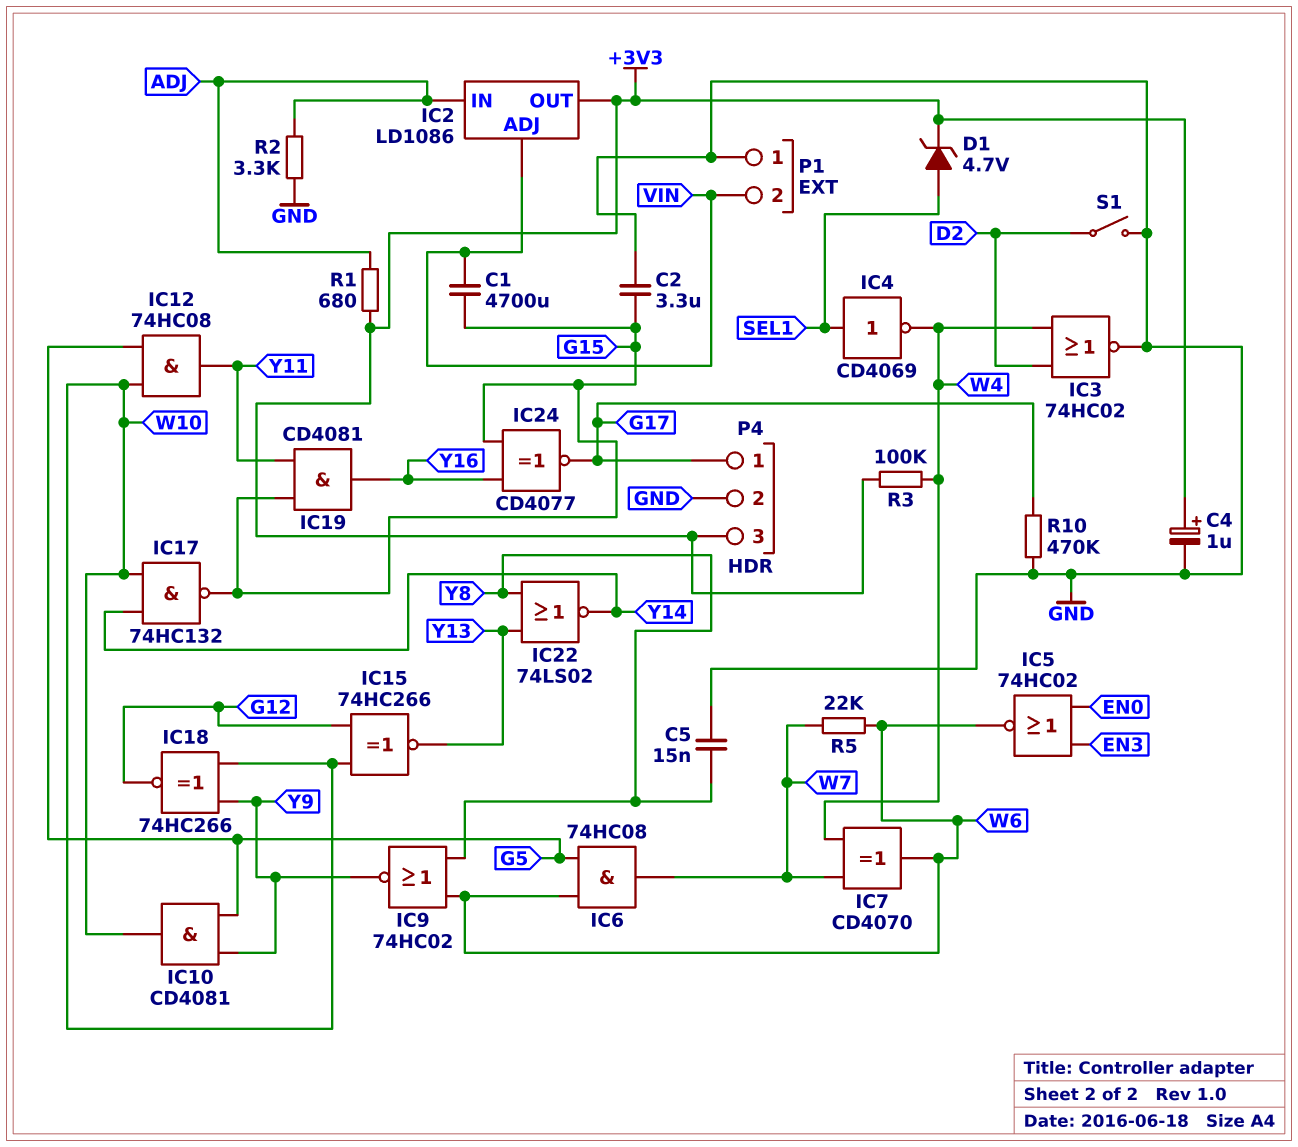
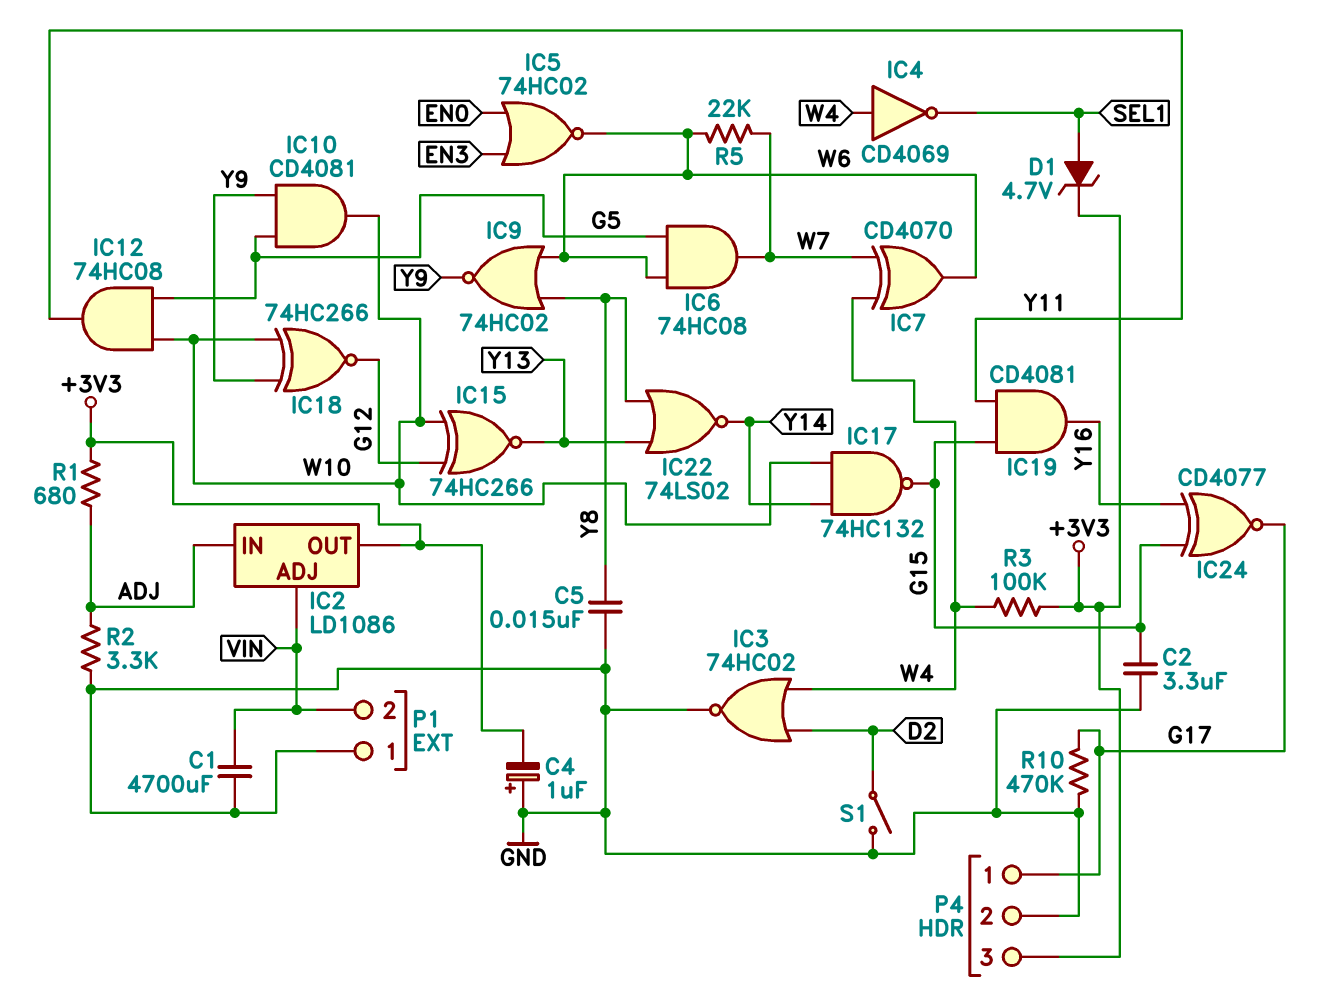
C1: 4700uF (G15, VIN) -> 4700uF (GND, VIN)
C4: 1uF (plus +3V3, minus GND) -> 1uF (plus GND, minus +3V3)
IC4: NOT CD4069 (in SEL1, out W4) -> NOT CD4069 (in W4, out SEL1)

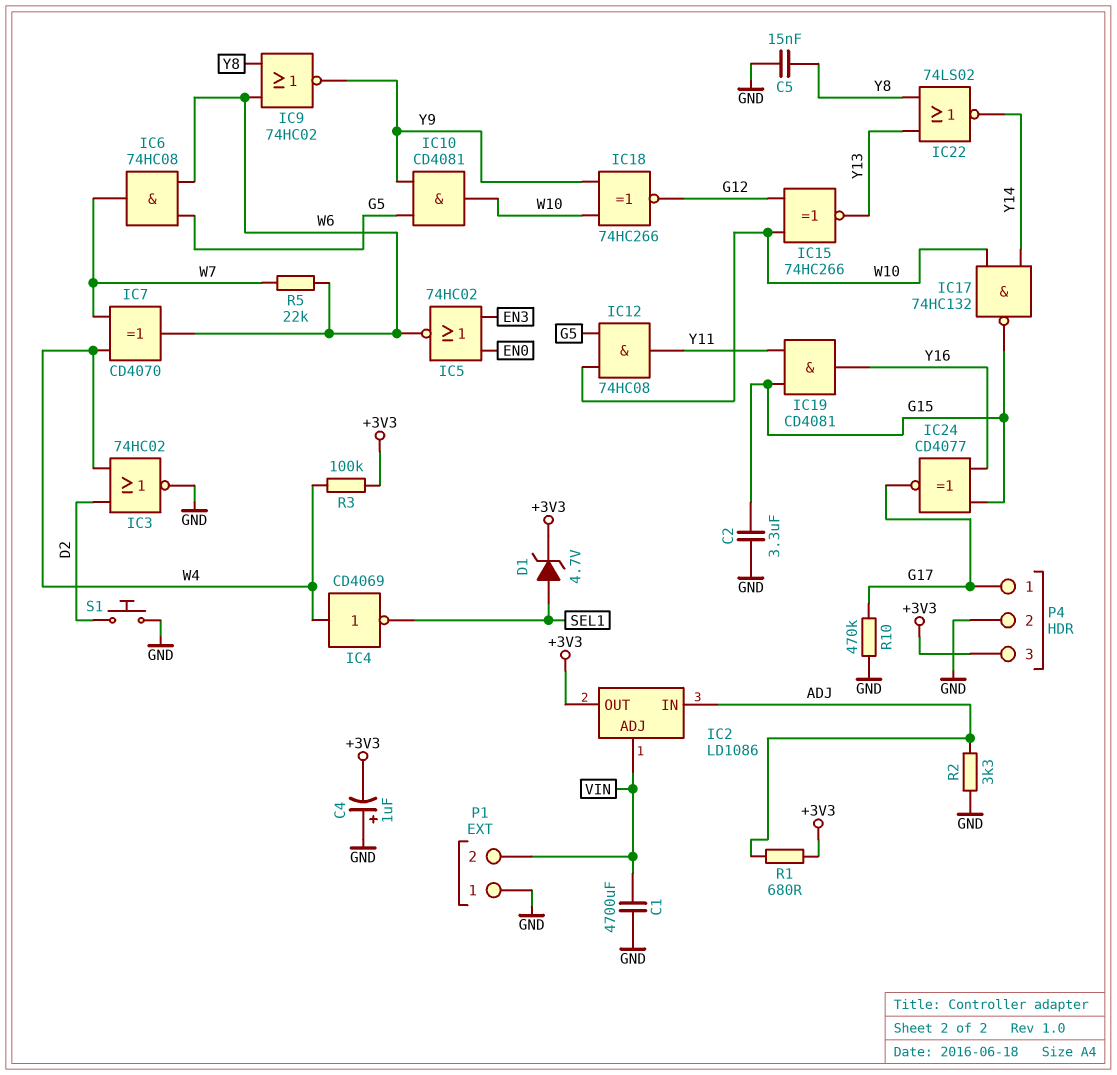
S1: switch (D2, GND) -> button (D2, GND)

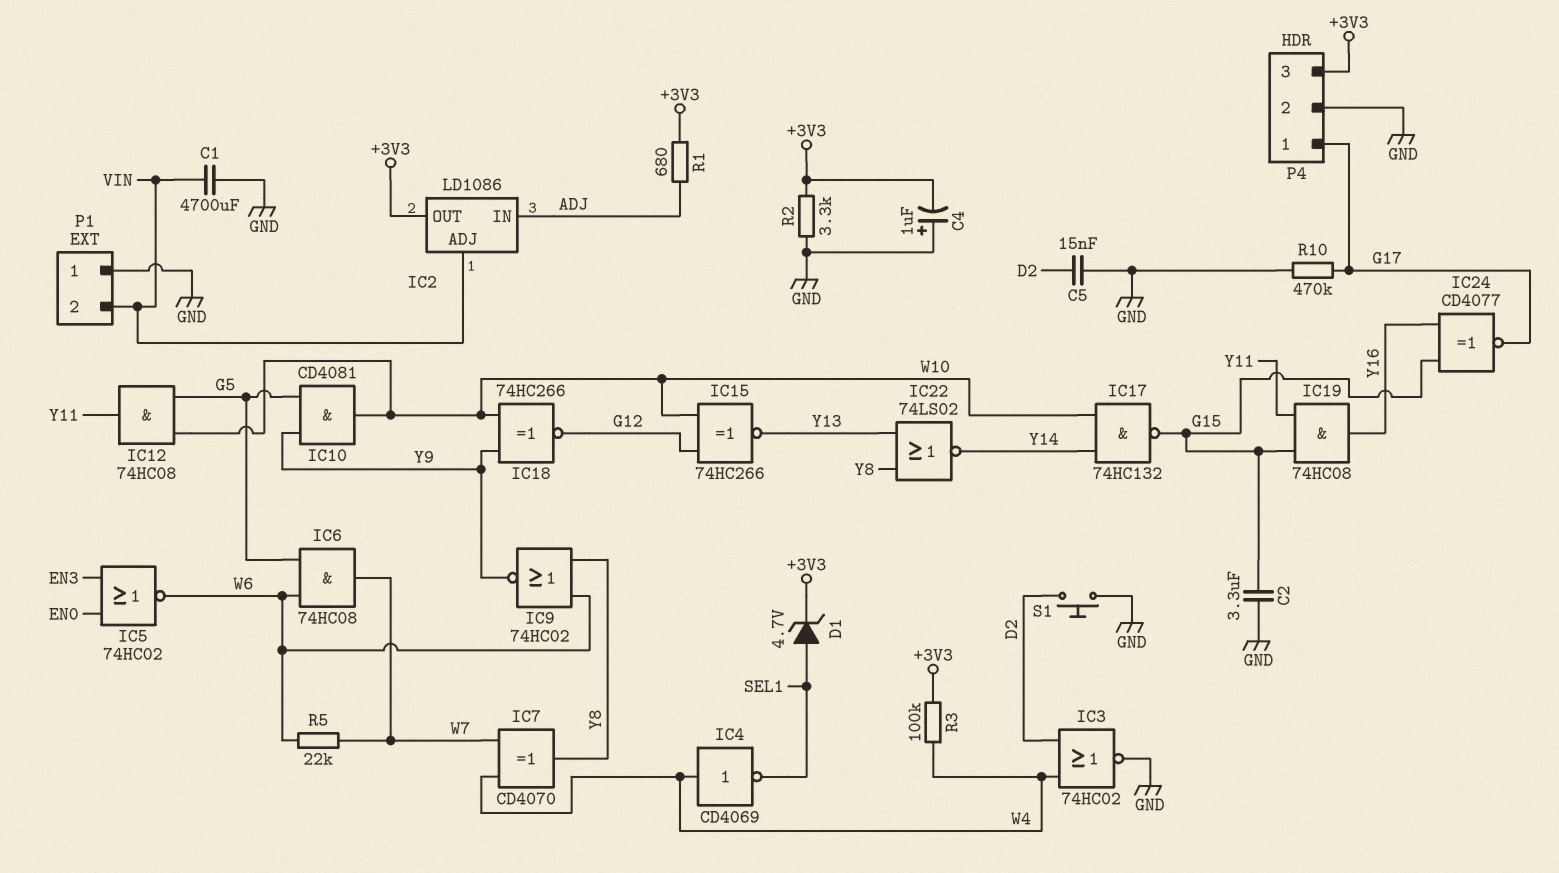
C5: 15nF (GND, Y8) -> 15nF (D2, GND)
IC7: XOR CD4070 (in W4, in W7, out W6) -> XOR CD4070 (in W4, in W7, out Y8)
IC19: AND CD4081 (in G15, in Y11, out Y16) -> AND 74HC08 (in G15, in Y11, out Y16)
R2: 3.3k (ADJ, GND) -> 3.3k (+3V3, GND)

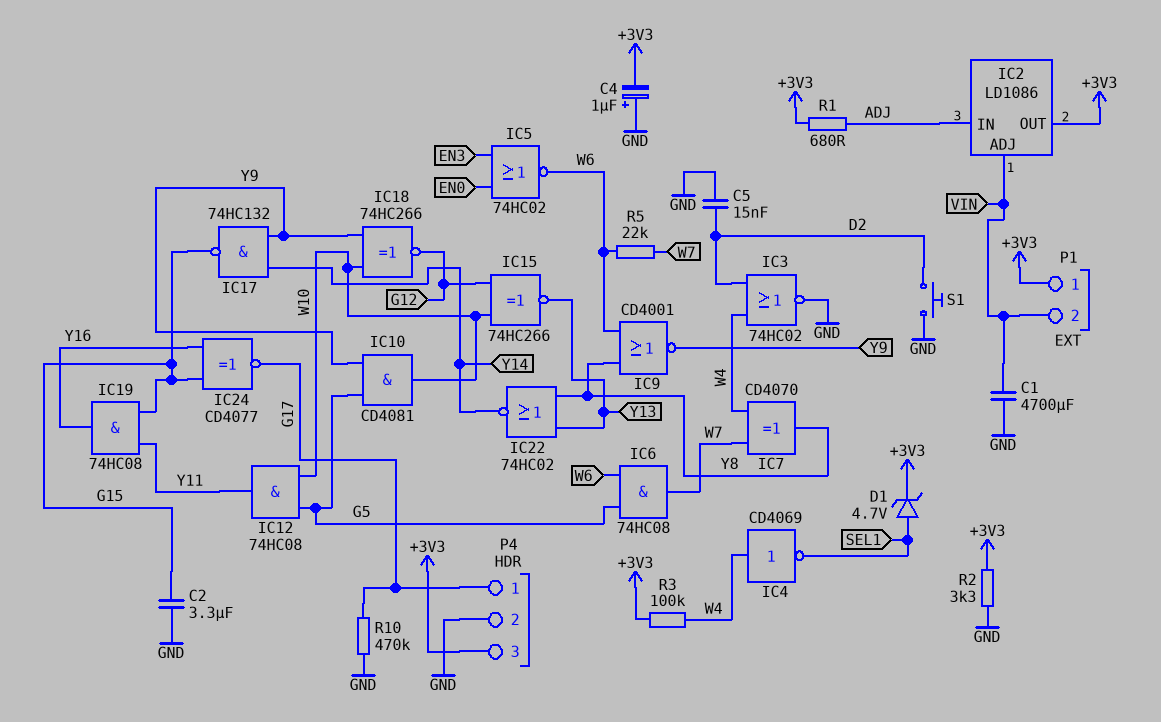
IC9: NOR 74HC02 (in W6, in Y8, out Y9) -> NOR CD4001 (in W6, in Y8, out Y9)
IC17: NAND 74HC132 (in W10, in Y14, out G15) -> NAND 74HC132 (in Y9, in Y14, out G15)
IC22: NOR 74LS02 (in Y8, in Y13, out Y14) -> NOR 74HC02 (in Y8, in Y13, out Y14)
P1 pin 1: GND -> +3V3

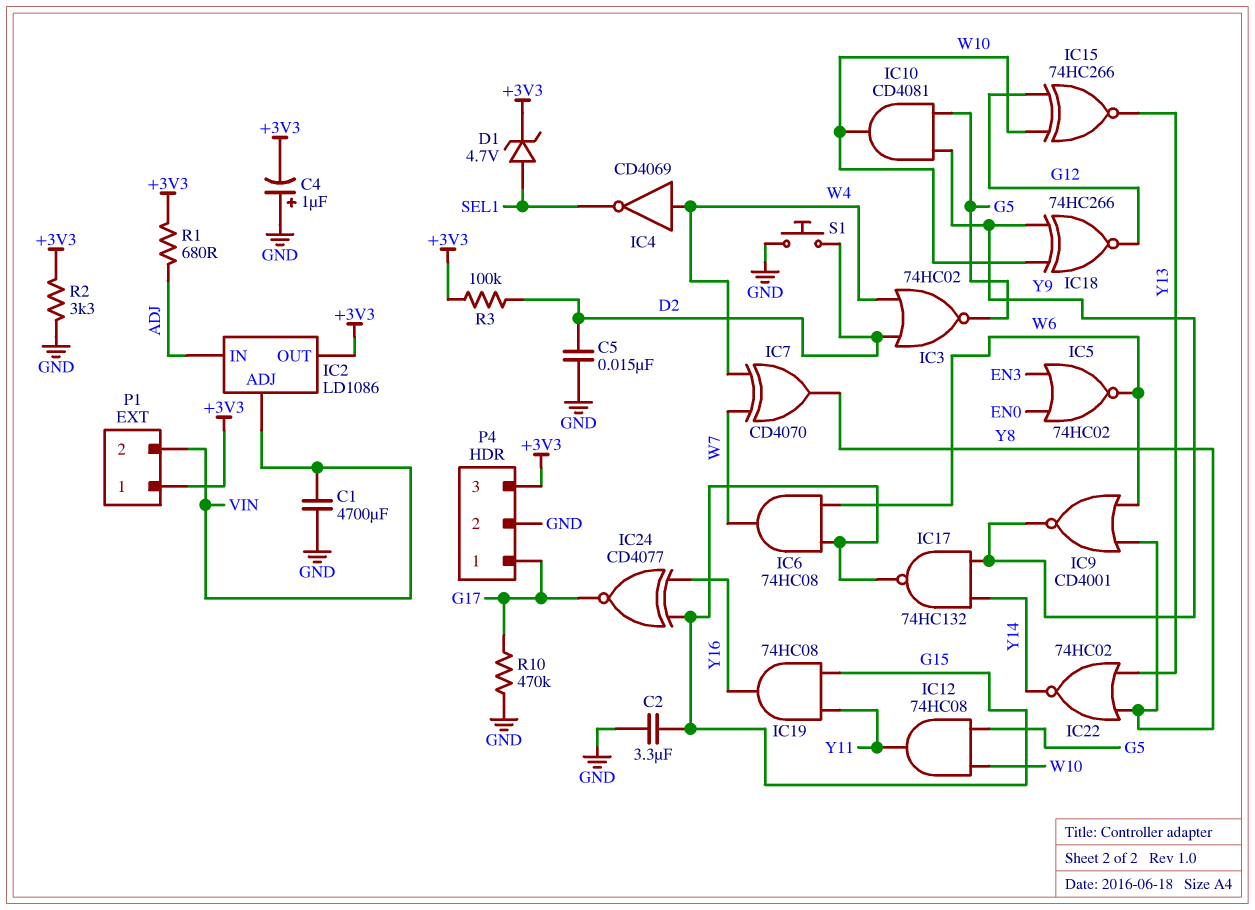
IC3: NOR 74HC02 (in D2, in W4, out GND) -> NOR 74HC02 (in D2, in W4, out G5)
IC6: AND 74HC08 (in G5, in W6, out W7) -> AND 74HC08 (in G15, in W6, out W7)
R3: 100k (+3V3, W4) -> 100k (+3V3, D2)
R5: 22k (W6, W7) -> none

